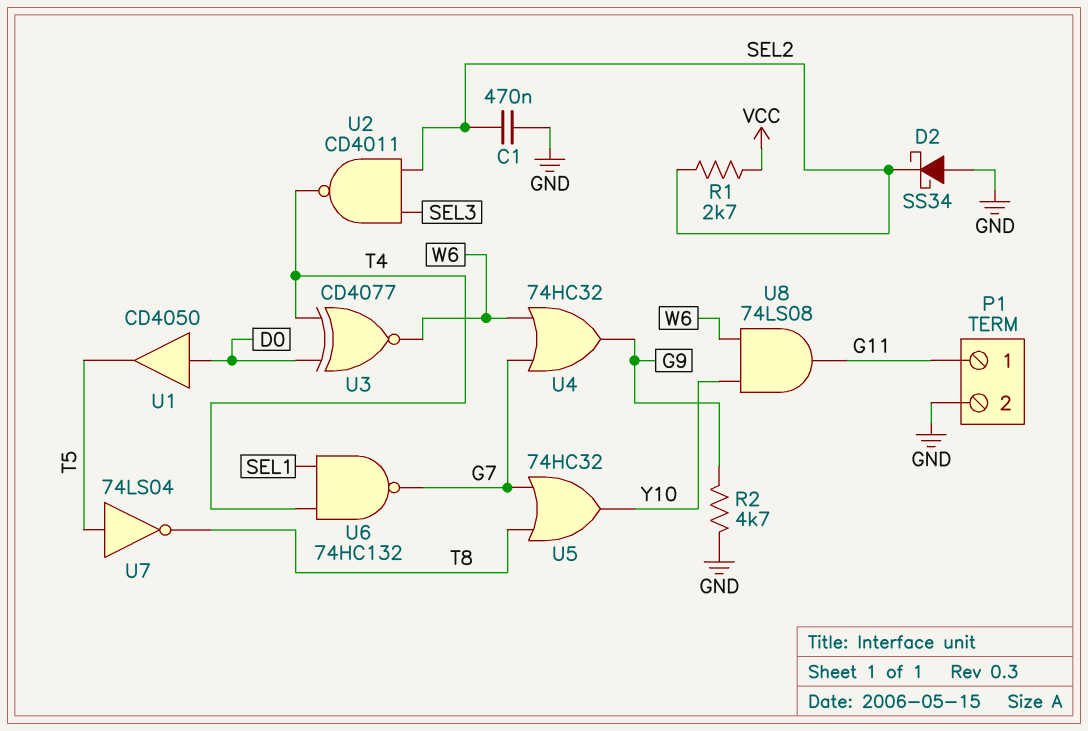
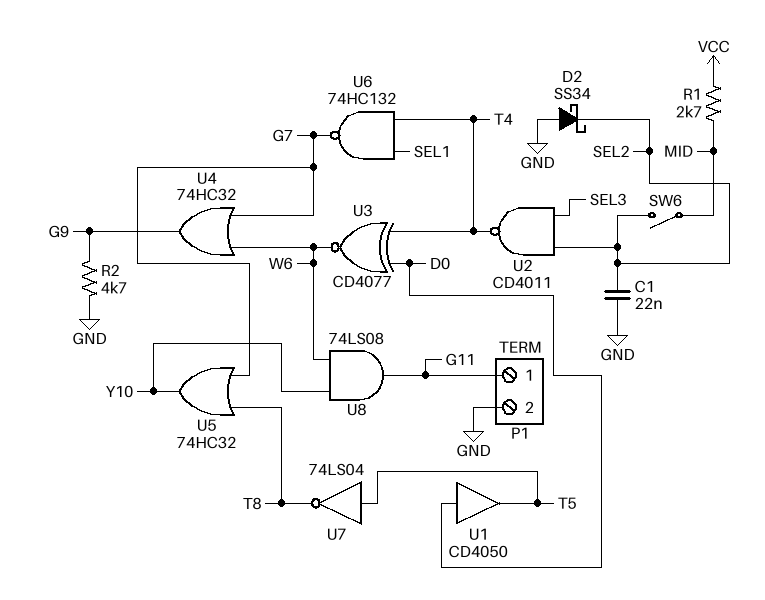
C1: 470nF (GND, SEL2) -> 22nF (GND, SEL2)
R1: 2.7k (SEL2, VCC) -> 2.7k (MID, VCC)
SW6: none -> switch (MID, SEL2)

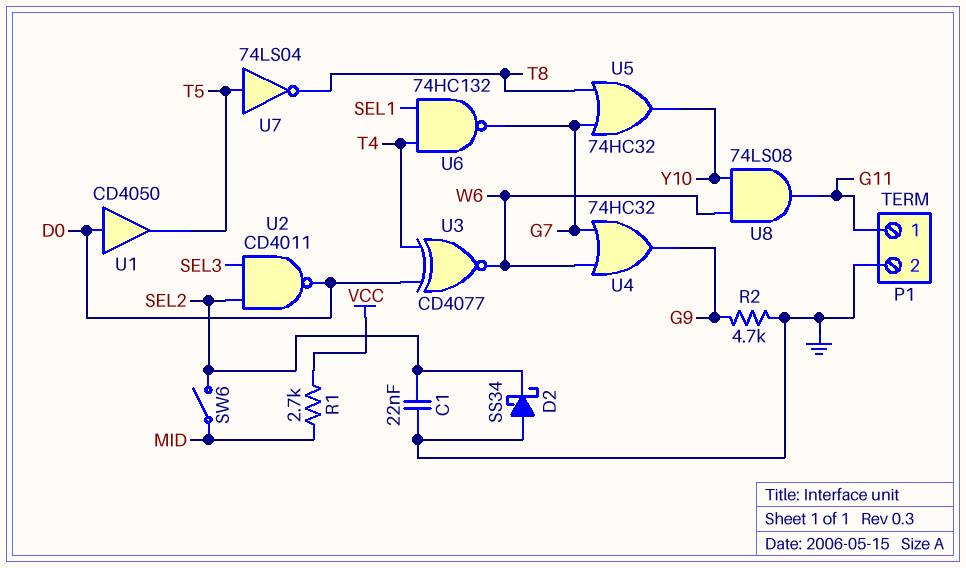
U2: NAND CD4011 (in SEL2, in SEL3, out T4) -> NAND CD4011 (in SEL2, in SEL3, out D0)

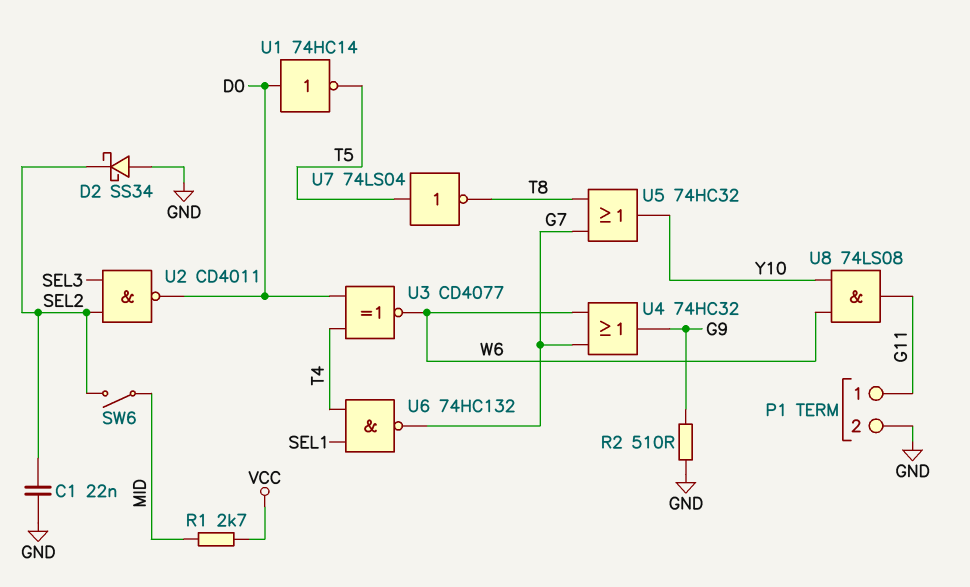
R2: 4.7k (G9, GND) -> 510 (G9, GND)
U1: buffer CD4050 (in D0, out T5) -> NOT 74HC14 (in D0, out T5)

